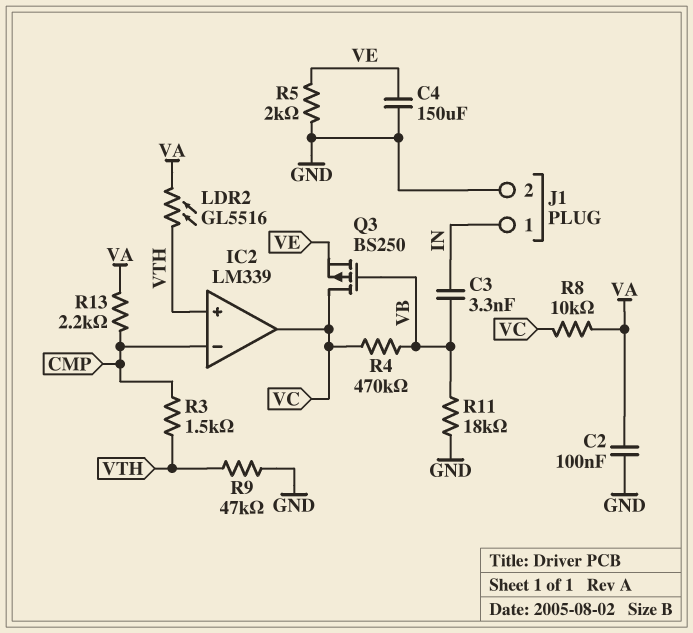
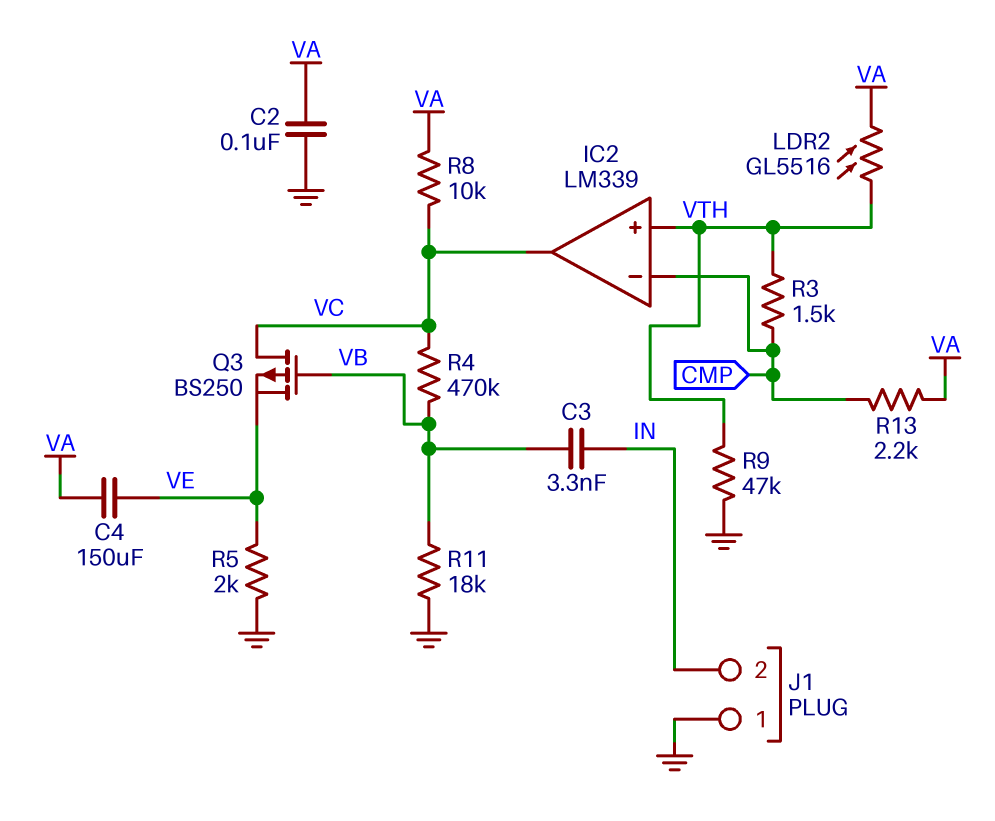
C4: 150uF (GND, VE) -> 150uF (VA, VE)
J1 pin 1: IN -> GND
J1 pin 2: GND -> IN

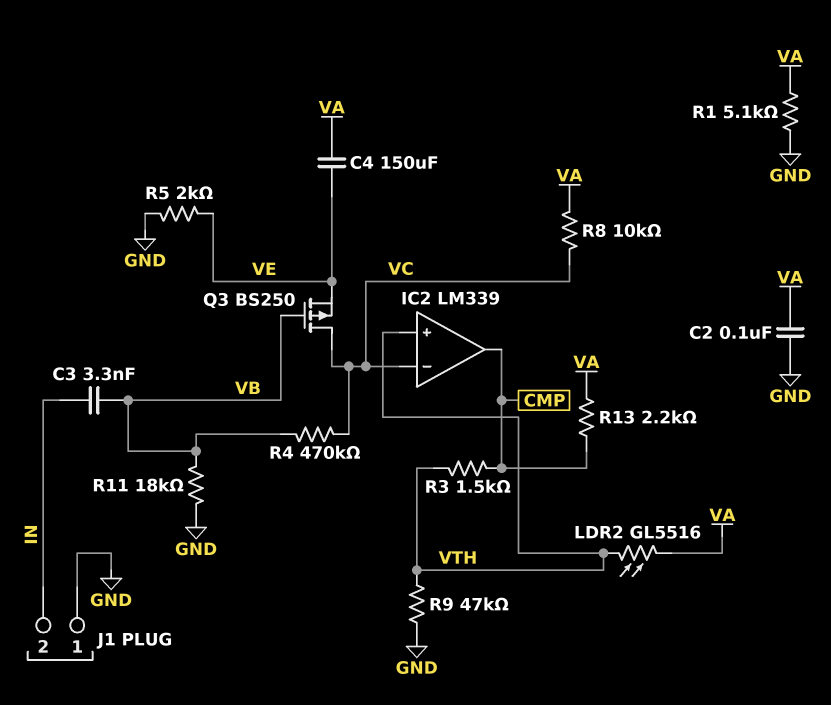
IC2 pin in-: CMP -> VC
IC2 pin out: VC -> CMP
R1: none -> 5.1k (GND, VA)

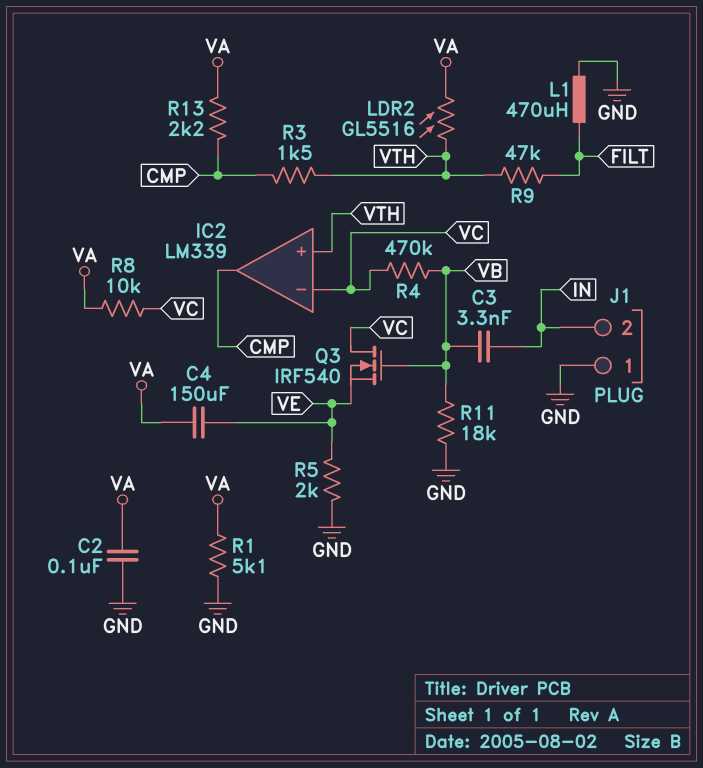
L1: none -> 470uH (FILT, GND)
Q3: PMOS BS250 (G VB, D VC, S VE) -> NMOS IRF540 (G VB, D VC, S VE)
R9: 47k (GND, VTH) -> 47k (FILT, VTH)

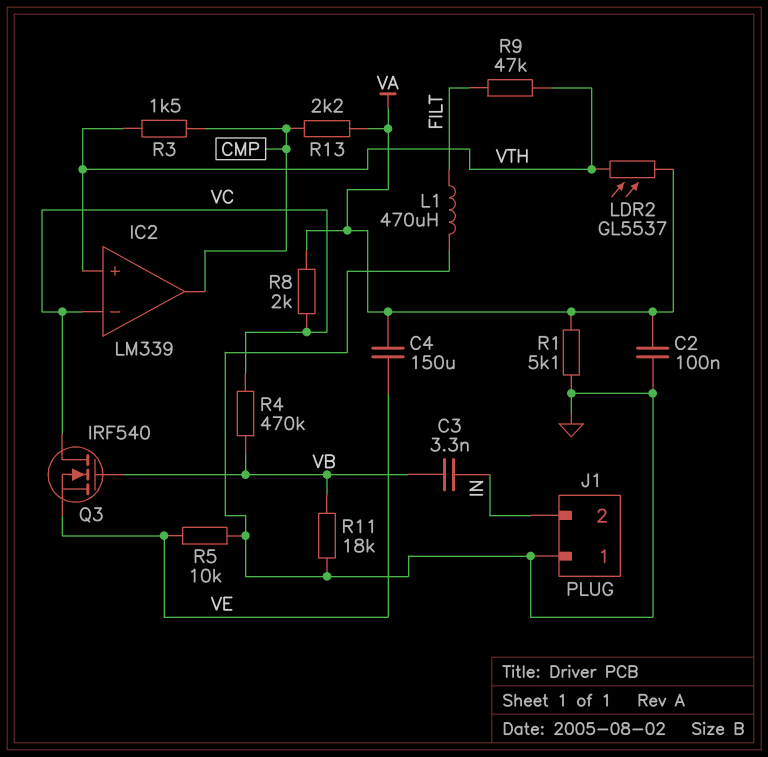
LDR2: GL5516 (VA, VTH) -> GL5537 (VA, VTH)
R5: 2k (GND, VE) -> 10k (GND, VE)
R8: 10k (VA, VC) -> 2k (VA, VC)

